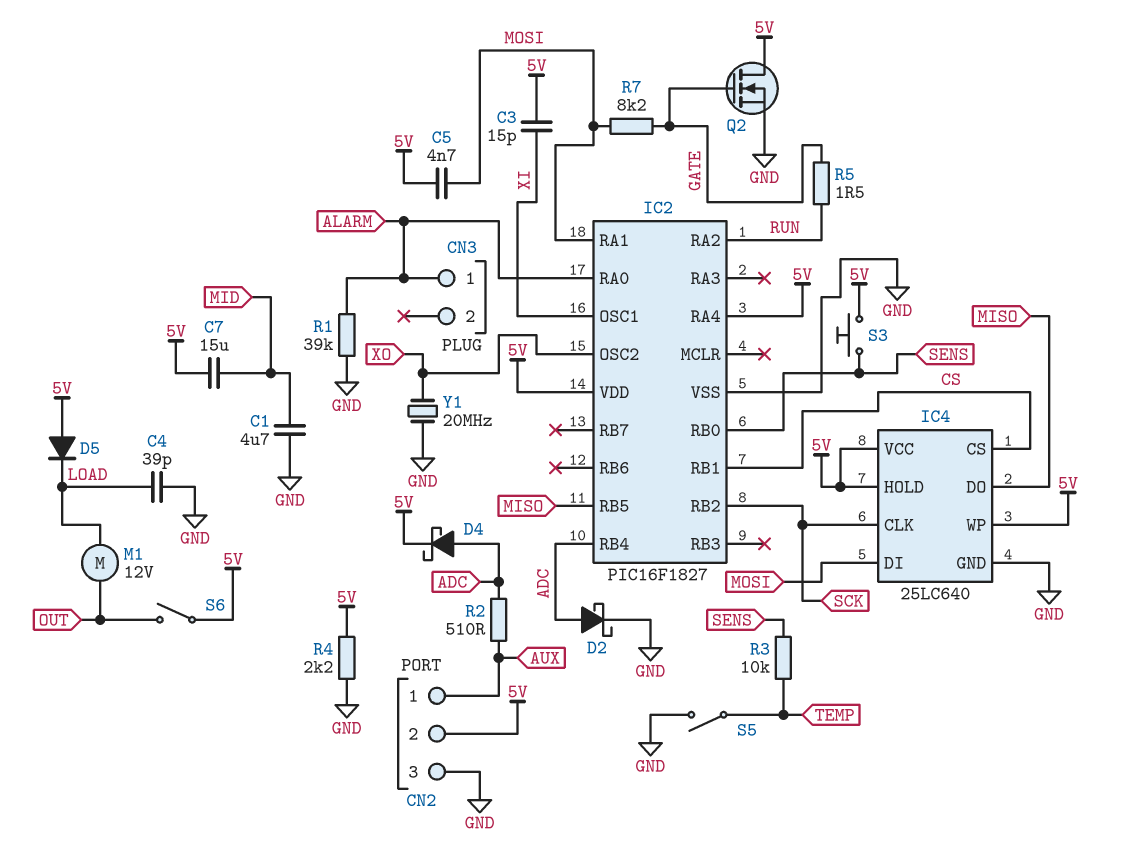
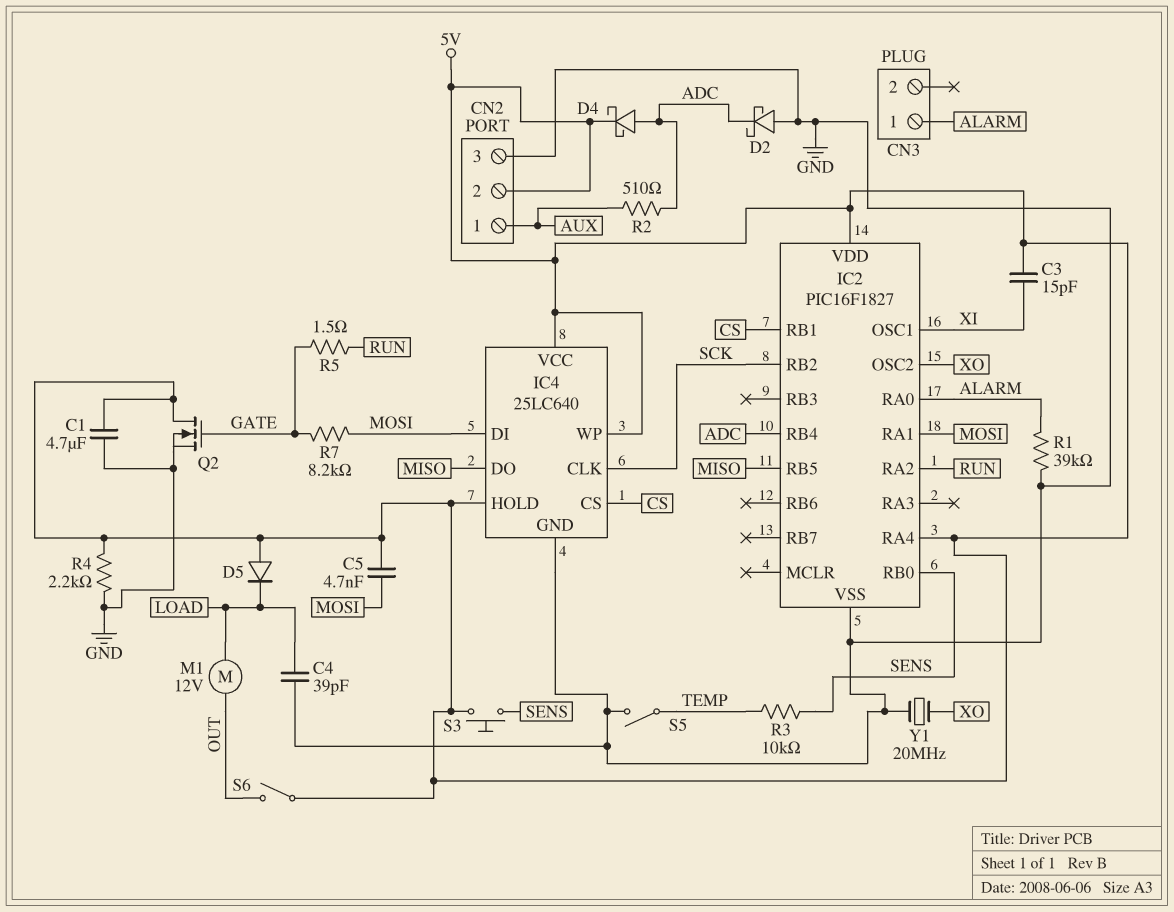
C1: 4.7uF (GND, MID) -> 4.7uF (5V, GND)
C7: 15uF (5V, MID) -> none
D2: schottky (A ADC, K GND) -> schottky (A GND, K ADC)

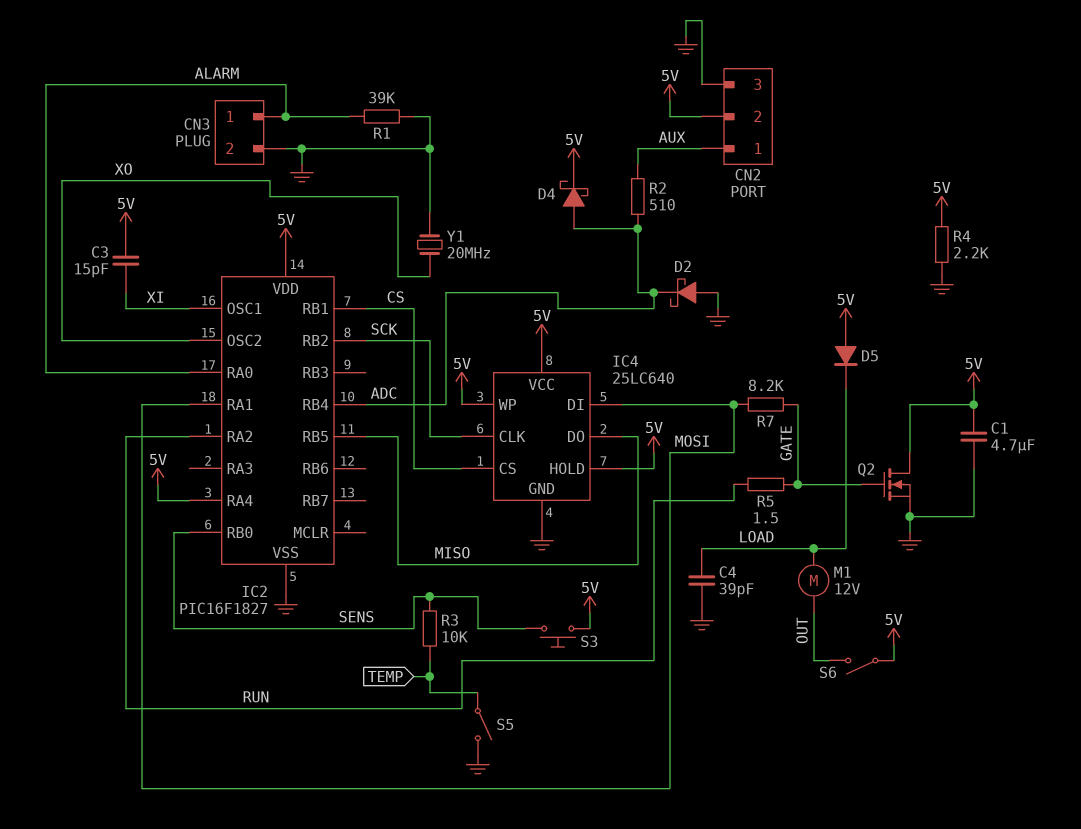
C5: 4.7nF (5V, MOSI) -> none
CN3 pin 2: none -> GND

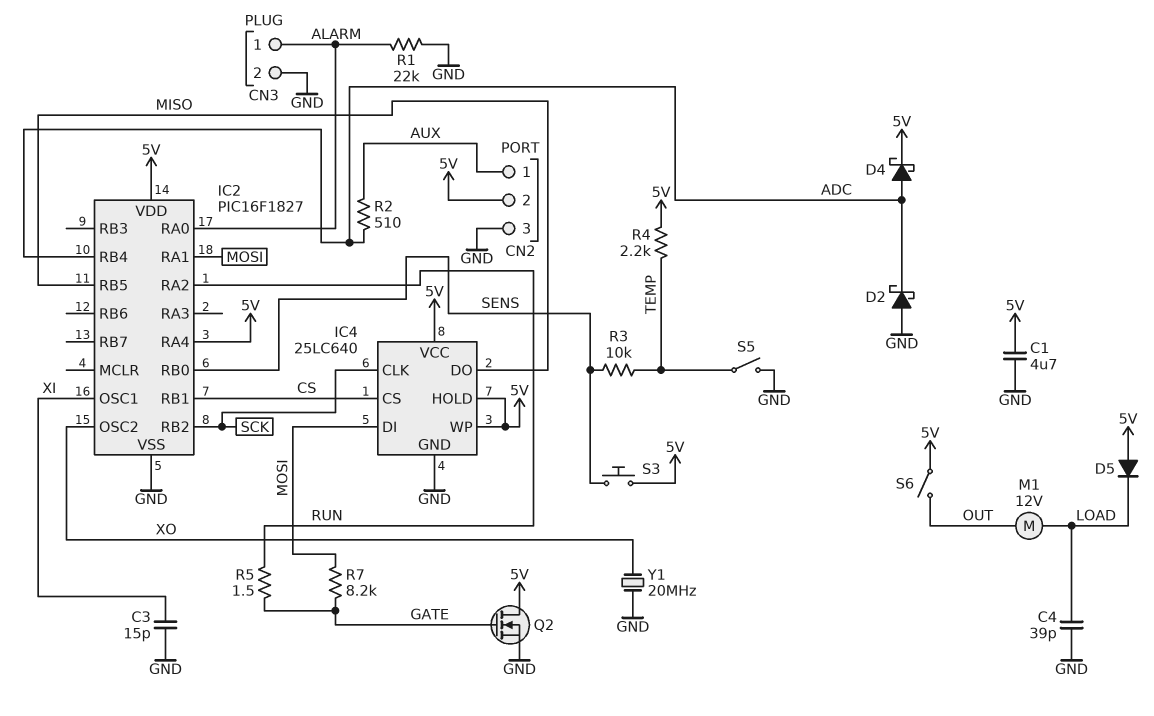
C3: 15pF (5V, XI) -> 15pF (GND, XI)
R1: 39k (ALARM, GND) -> 22k (ALARM, GND)
R4: 2.2k (5V, GND) -> 2.2k (5V, TEMP)

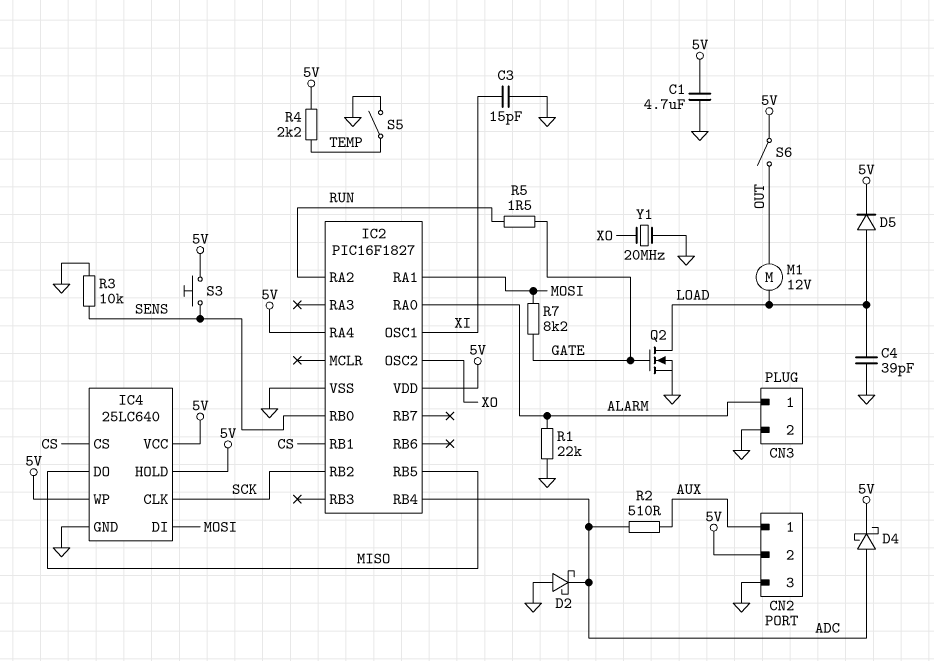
D5: diode (A 5V, K LOAD) -> diode (A LOAD, K 5V)
Q2: NMOS (G GATE, D 5V, S GND) -> NMOS (G GATE, D LOAD, S GND)
R3: 10k (SENS, TEMP) -> 10k (GND, SENS)

